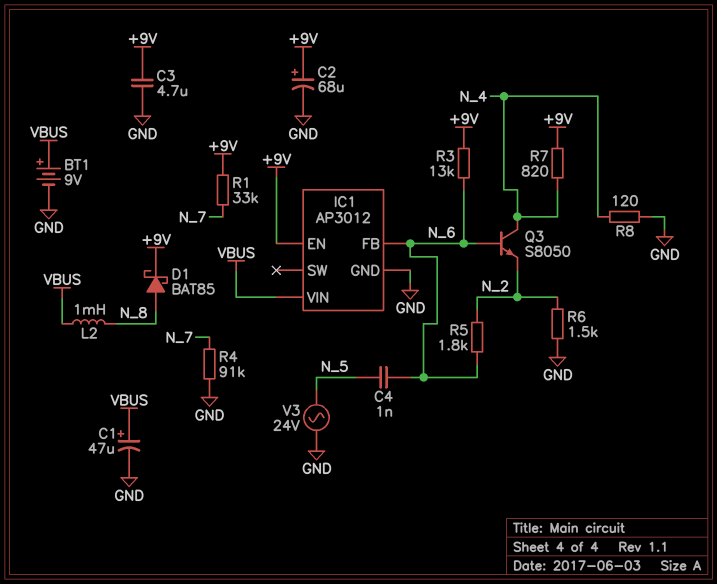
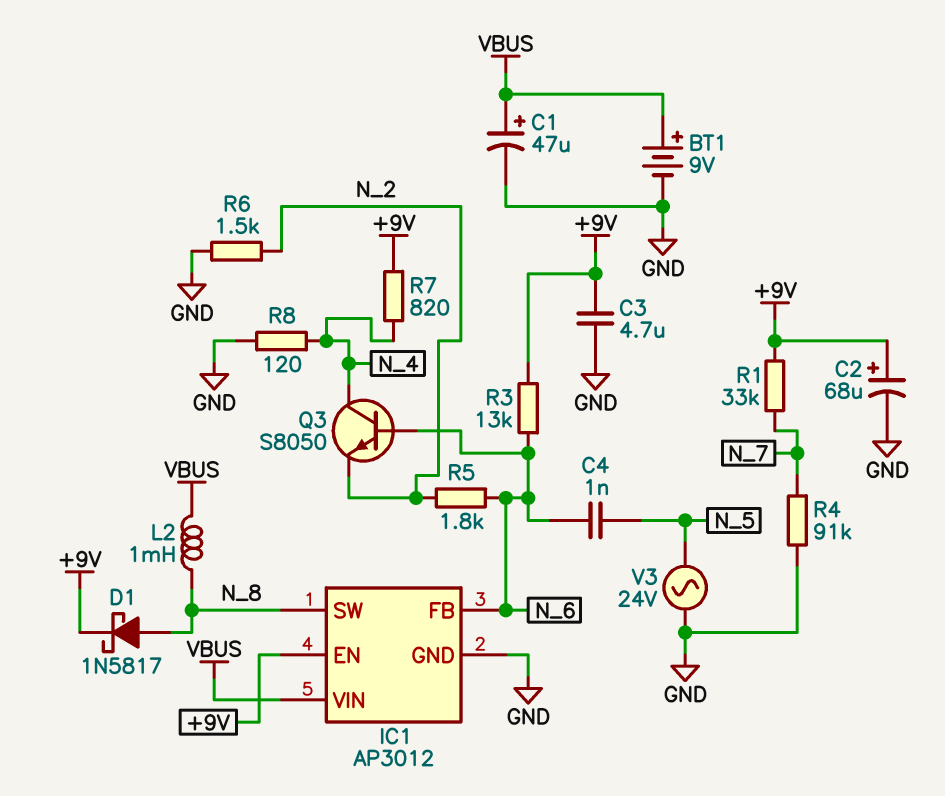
D1: schottky BAT85 (A N_8, K +9V) -> schottky 1N5817 (A N_8, K +9V)
IC1 pin SW: none -> N_8

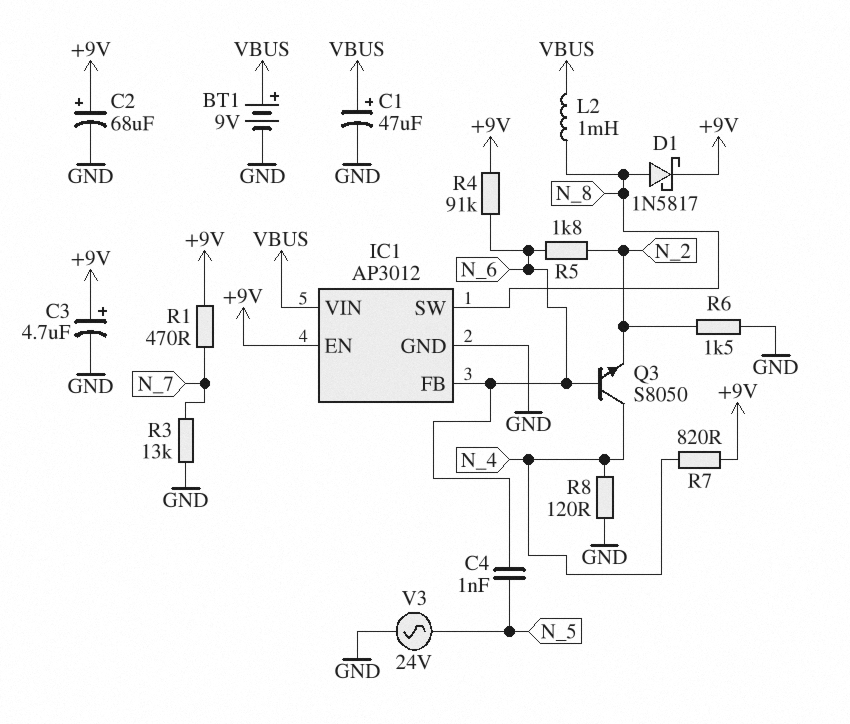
C3: 4.7uF (+9V, GND) -> 4.7uF (plus +9V, minus GND)
R1: 33k (+9V, N_7) -> 470 (+9V, N_7)
R3: 13k (+9V, N_6) -> 13k (GND, N_7)
R4: 91k (GND, N_7) -> 91k (+9V, N_6)

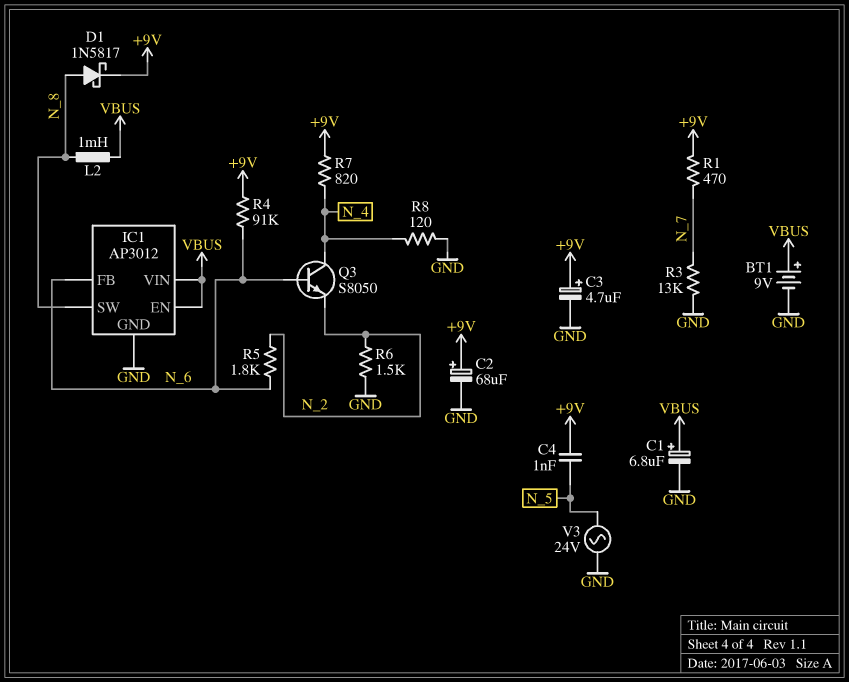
C1: 47uF (plus VBUS, minus GND) -> 6.8uF (plus VBUS, minus GND)
C4: 1nF (N_5, N_6) -> 1nF (+9V, N_5)
IC1 pin EN: +9V -> VBUS

